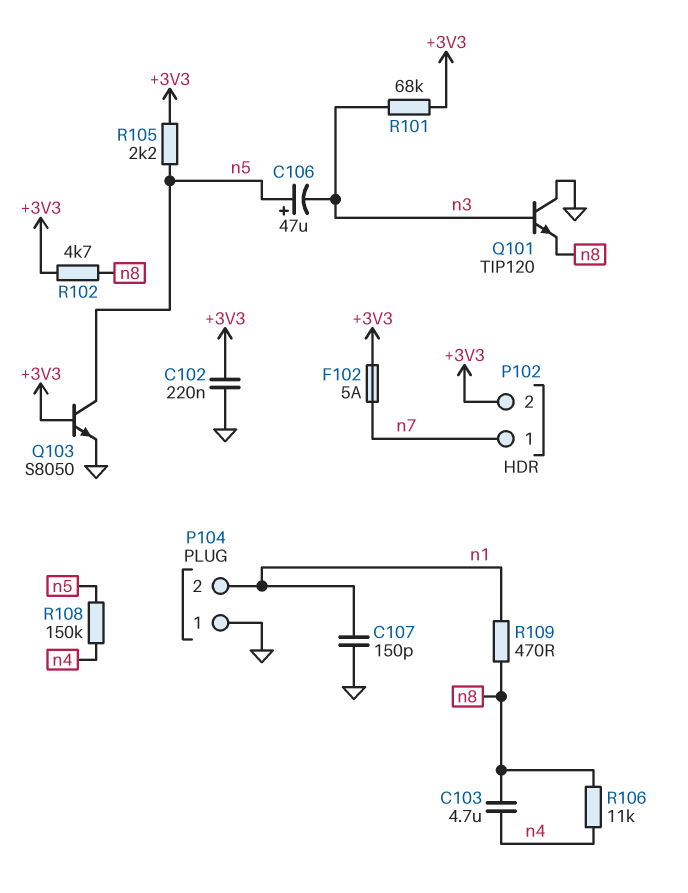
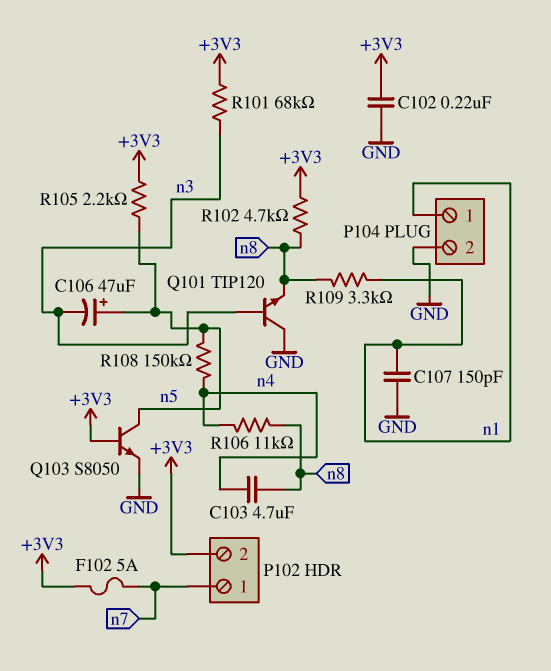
P104 pin 1: GND -> n1
P104 pin 2: n1 -> GND
R109: 470 (n1, n8) -> 3.3k (n1, n8)

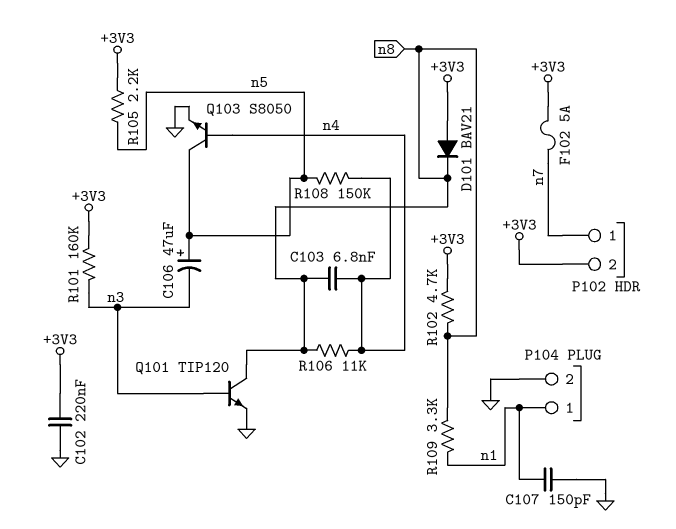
C103: 4.7uF (n4, n8) -> 6.8nF (n4, n8)
D101: none -> diode BAV21 (A +3V3, K n8)
Q101: NPN TIP120 (B n3, C GND, E n8) -> NPN TIP120 (B n3, C n8, E GND)
Q103: NPN S8050 (B +3V3, C n5, E GND) -> NPN S8050 (B n4, C n5, E GND)
R101: 68k (+3V3, n3) -> 160k (+3V3, n3)

